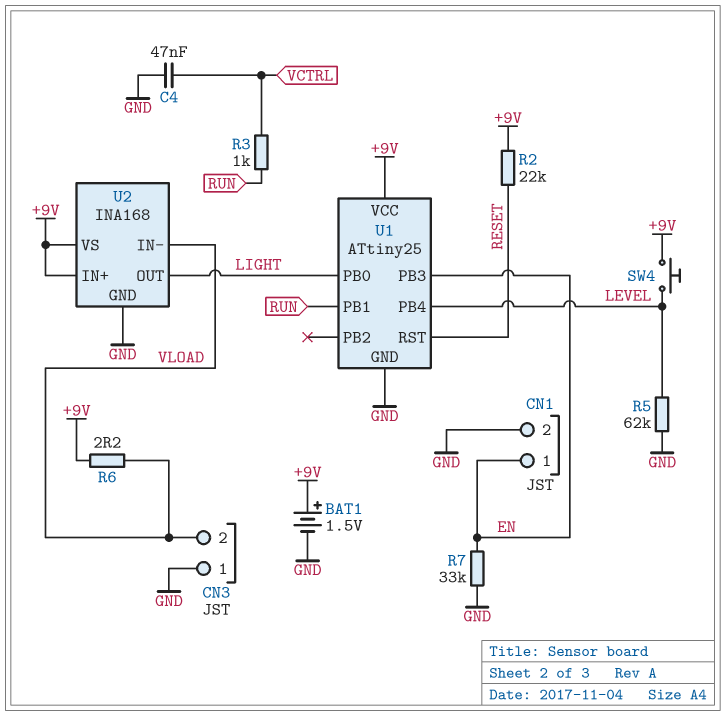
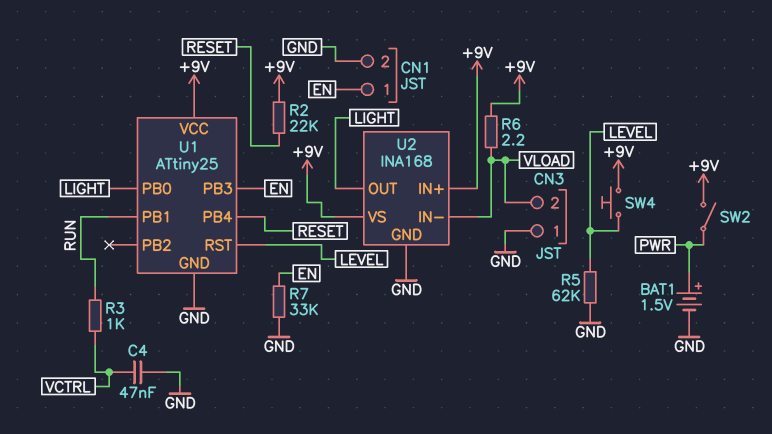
BAT1: 1.5V (plus +9V, minus GND) -> 1.5V (plus PWR, minus GND)
SW2: none -> switch (+9V, PWR)
U1 pin PB4: LEVEL -> RESET
U1 pin RST: RESET -> LEVEL

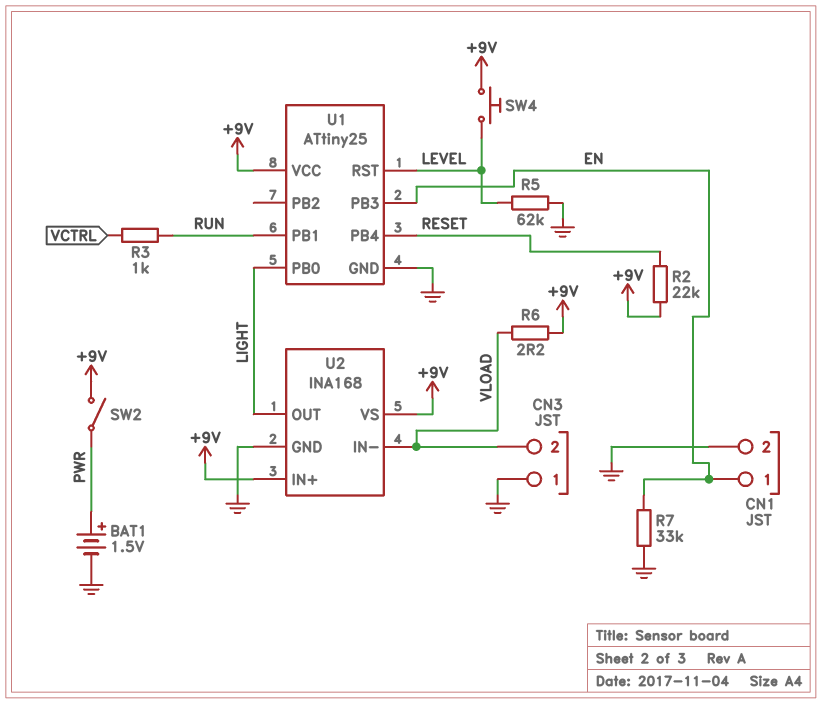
C4: 47nF (GND, VCTRL) -> none

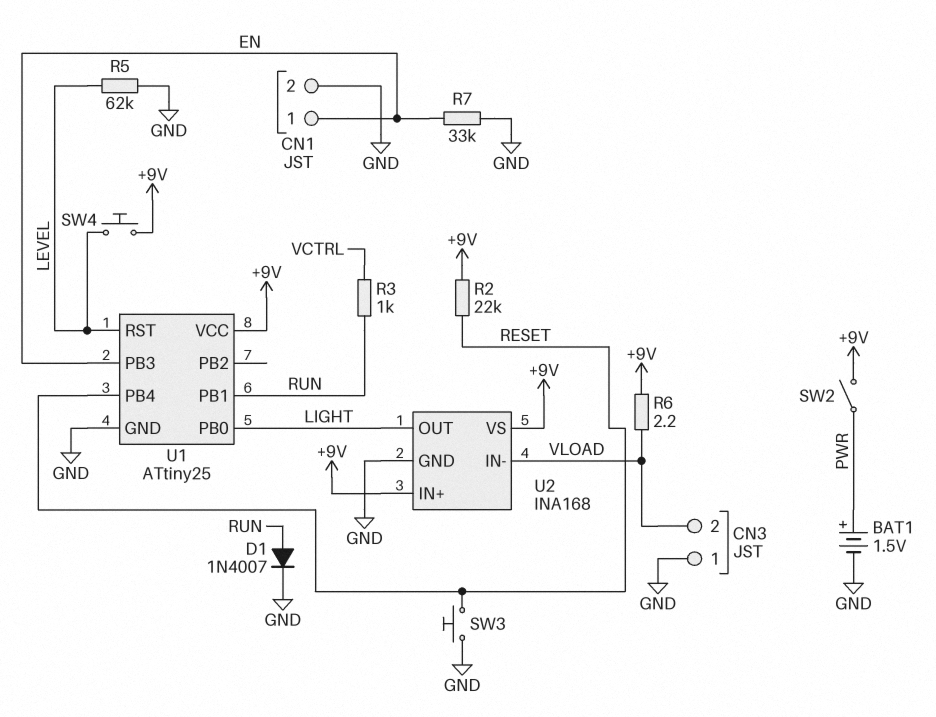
D1: none -> diode 1N4007 (A RUN, K GND)
SW3: none -> button (GND, RESET)

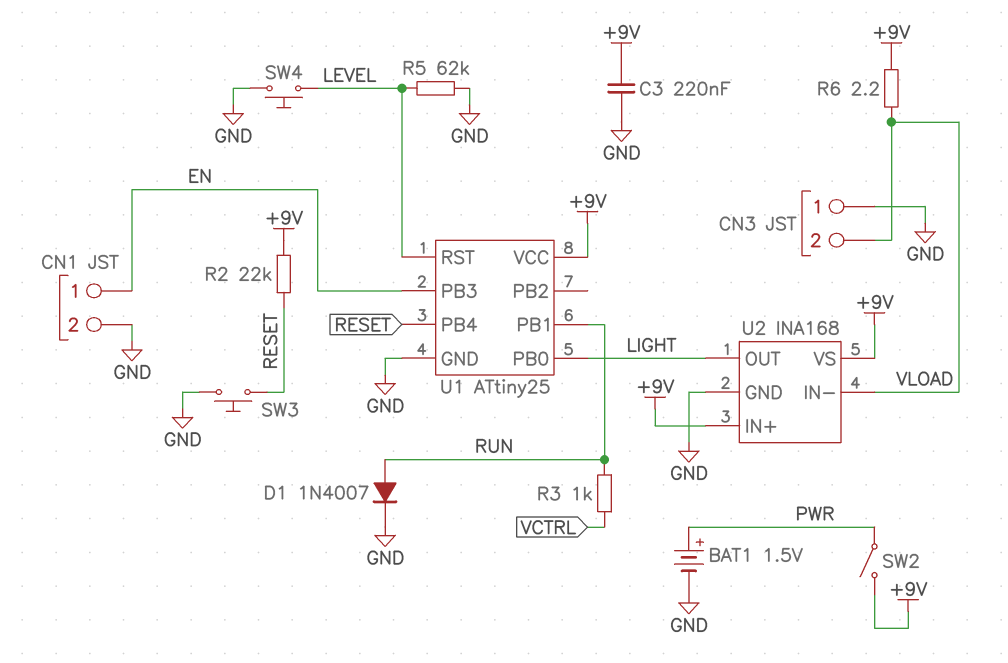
C3: none -> 220nF (+9V, GND)
R7: 33k (EN, GND) -> none
SW4: button (+9V, LEVEL) -> button (GND, LEVEL)

